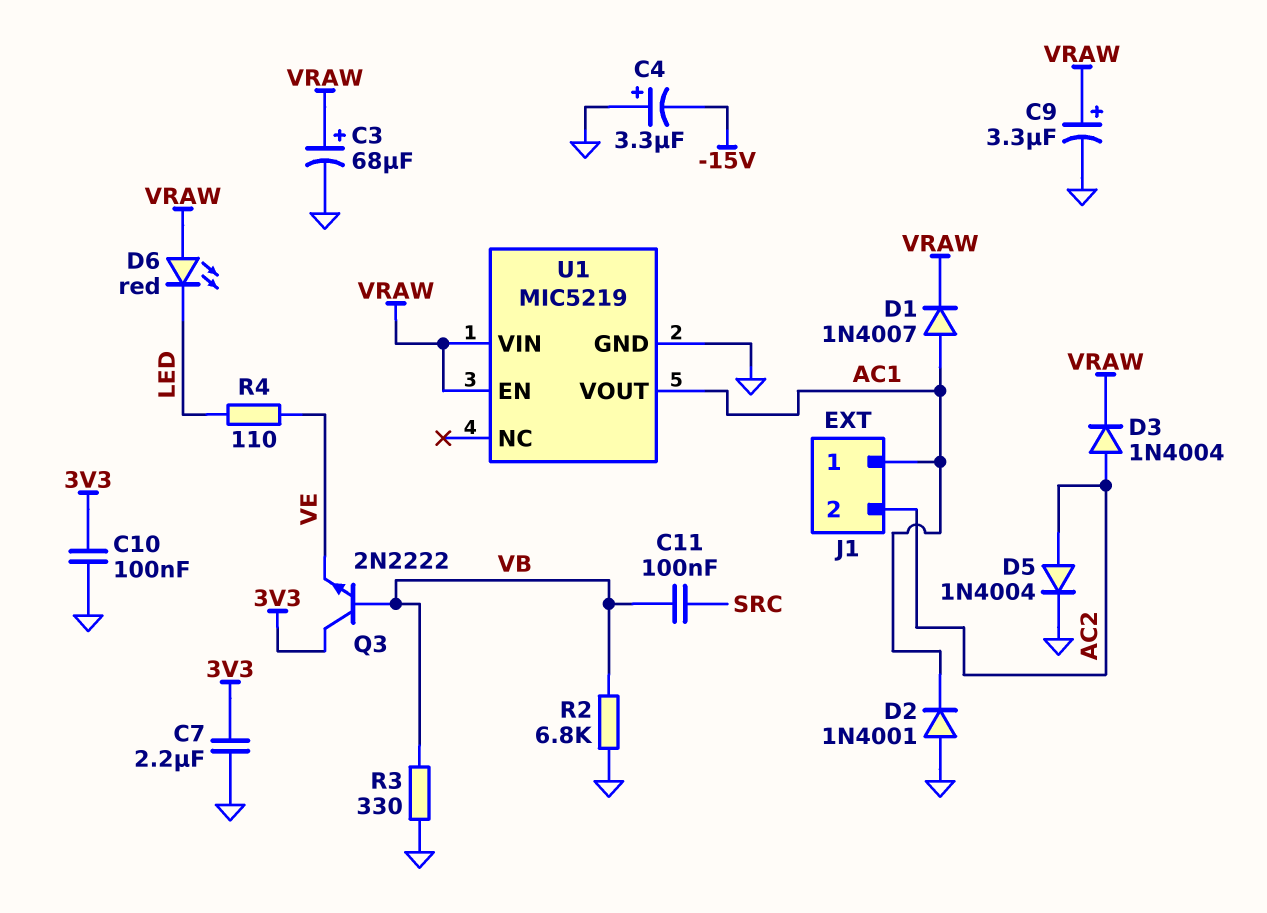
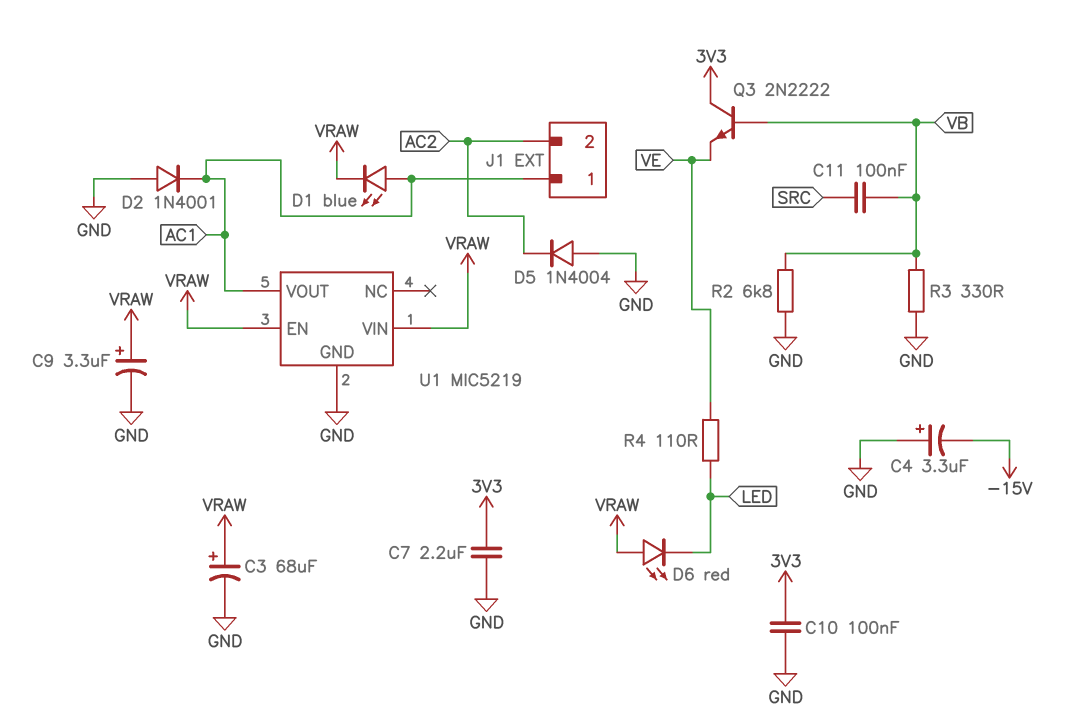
D1: diode 1N4007 (A AC1, K VRAW) -> LED blue (A AC1, K VRAW)
D3: diode 1N4004 (A AC2, K VRAW) -> none
D5: diode 1N4004 (A AC2, K GND) -> diode 1N4004 (A GND, K AC2)

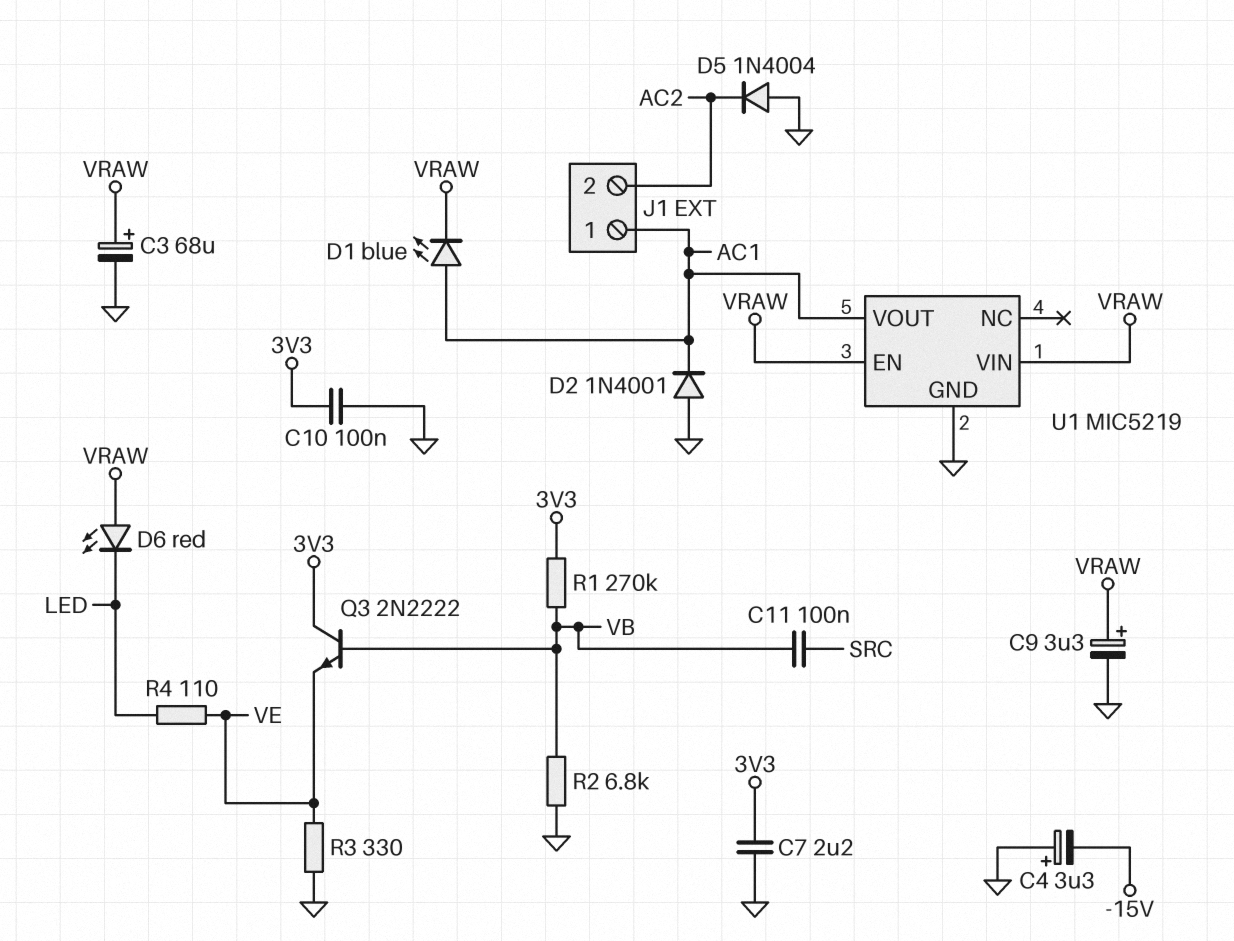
R1: none -> 270k (3V3, VB)
R3: 330 (GND, VB) -> 330 (GND, VE)

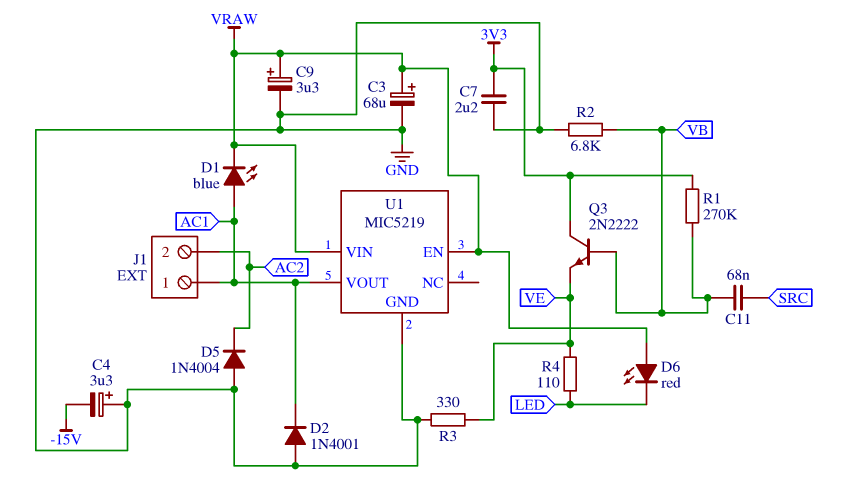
C10: 100nF (3V3, GND) -> none
C11: 100nF (SRC, VB) -> 68nF (SRC, VB)

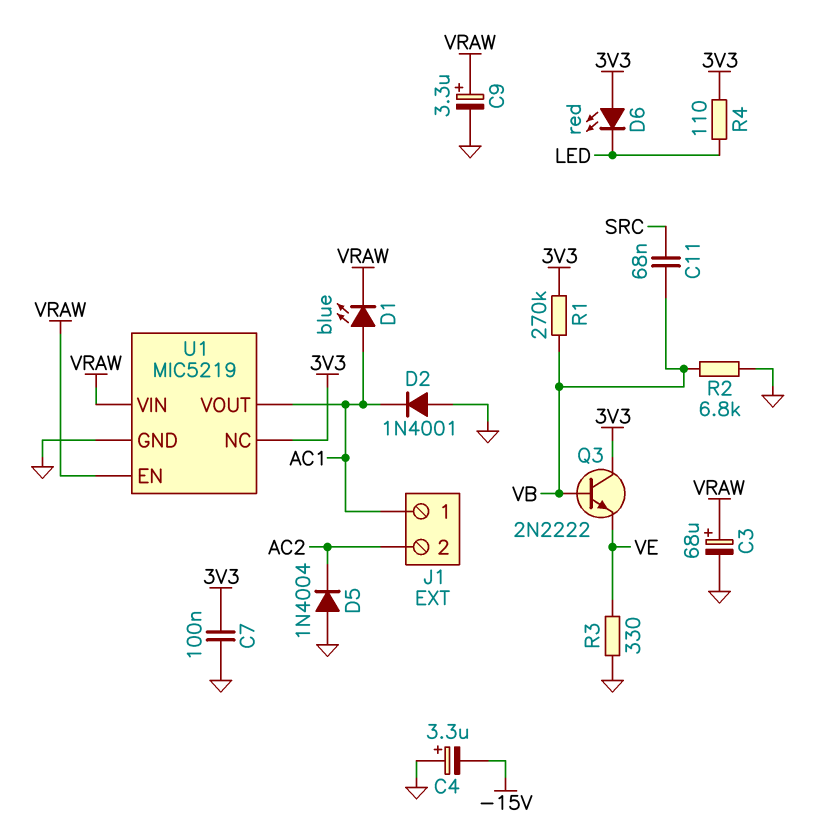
C7: 2.2uF (3V3, GND) -> 100nF (3V3, GND)
D6: LED red (A VRAW, K LED) -> LED red (A 3V3, K LED)
R4: 110 (LED, VE) -> 110 (3V3, LED)
U1 pin NC: none -> 3V3

